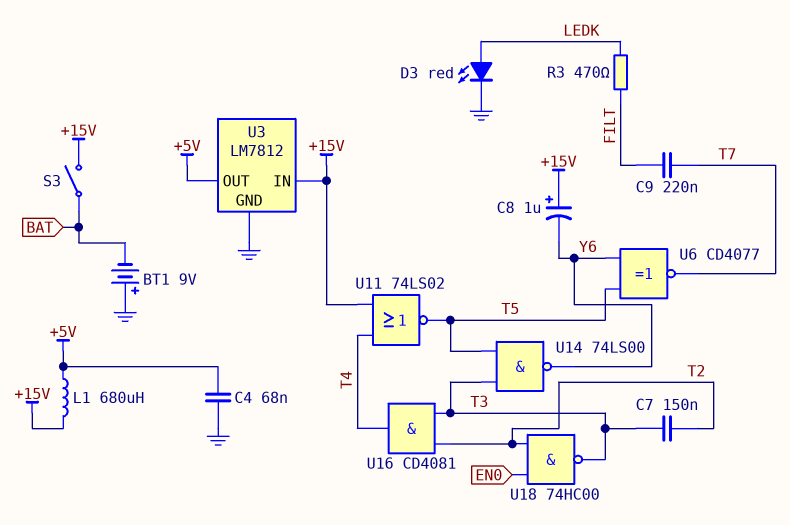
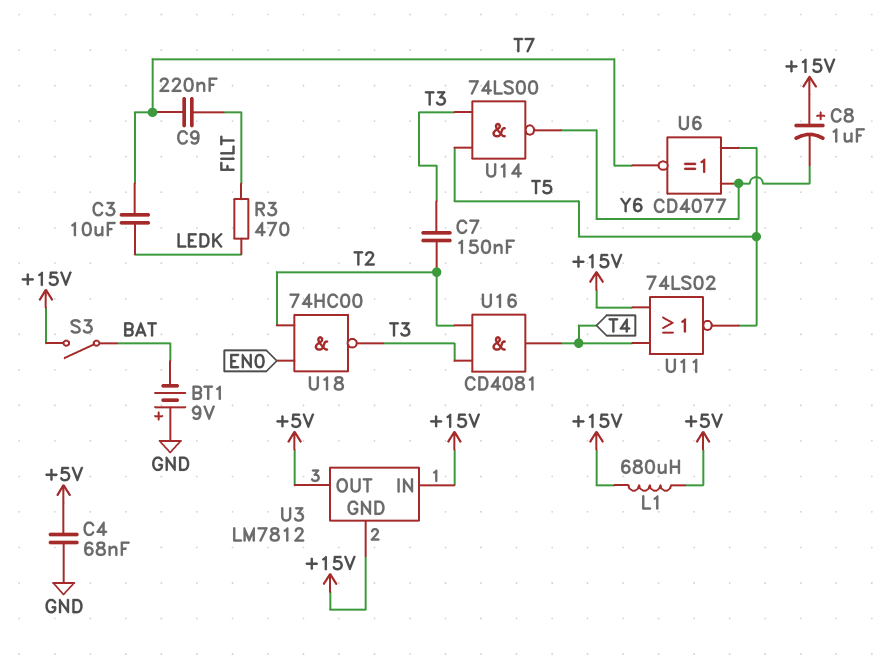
C3: none -> 10uF (LEDK, T7)
D3: LED red (A LEDK, K GND) -> none
U3 pin GND: GND -> +15V

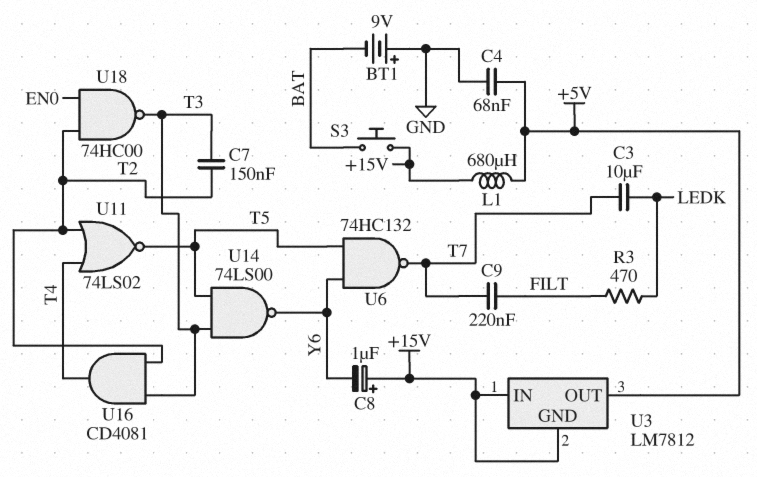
S3: switch (+15V, BAT) -> button (+15V, BAT)
U6: XNOR CD4077 (in T5, in Y6, out T7) -> NAND 74HC132 (in T5, in Y6, out T7)
U11: NOR 74LS02 (in +15V, in T4, out T5) -> NOR 74LS02 (in T2, in T4, out T5)

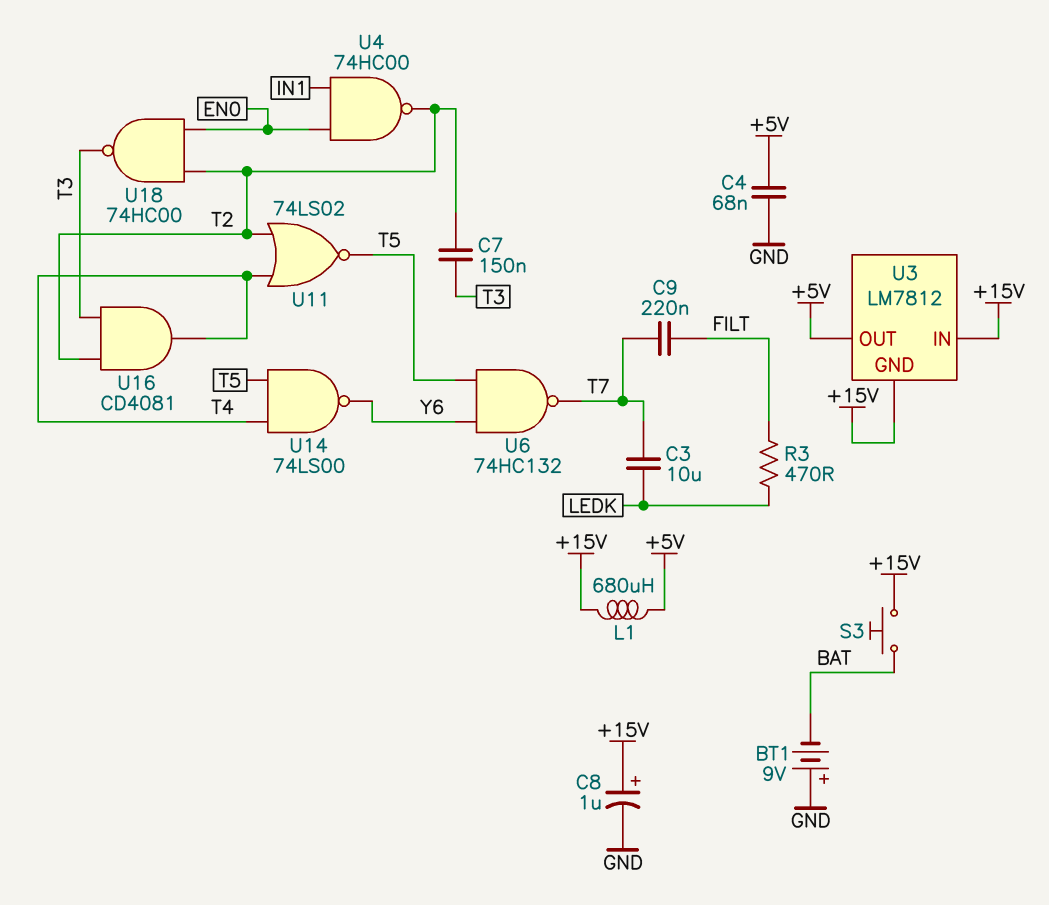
C8: 1uF (plus +15V, minus Y6) -> 1uF (plus +15V, minus GND)
U4: none -> NAND 74HC00 (in EN0, in IN1, out T2)
U14: NAND 74LS00 (in T3, in T5, out Y6) -> NAND 74LS00 (in T4, in T5, out Y6)

